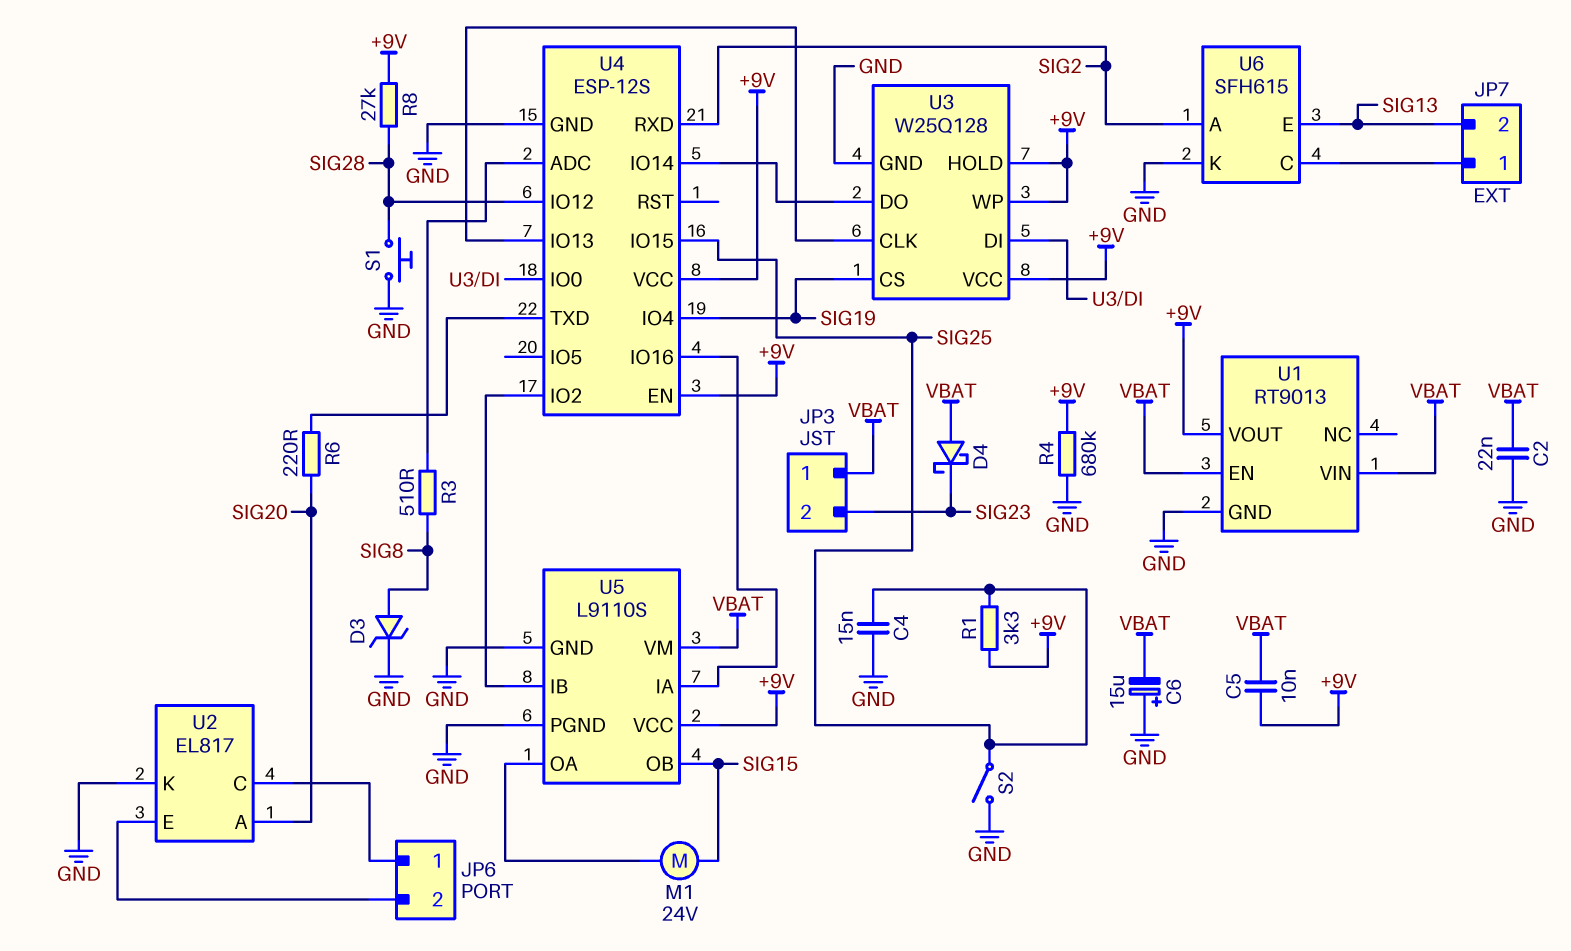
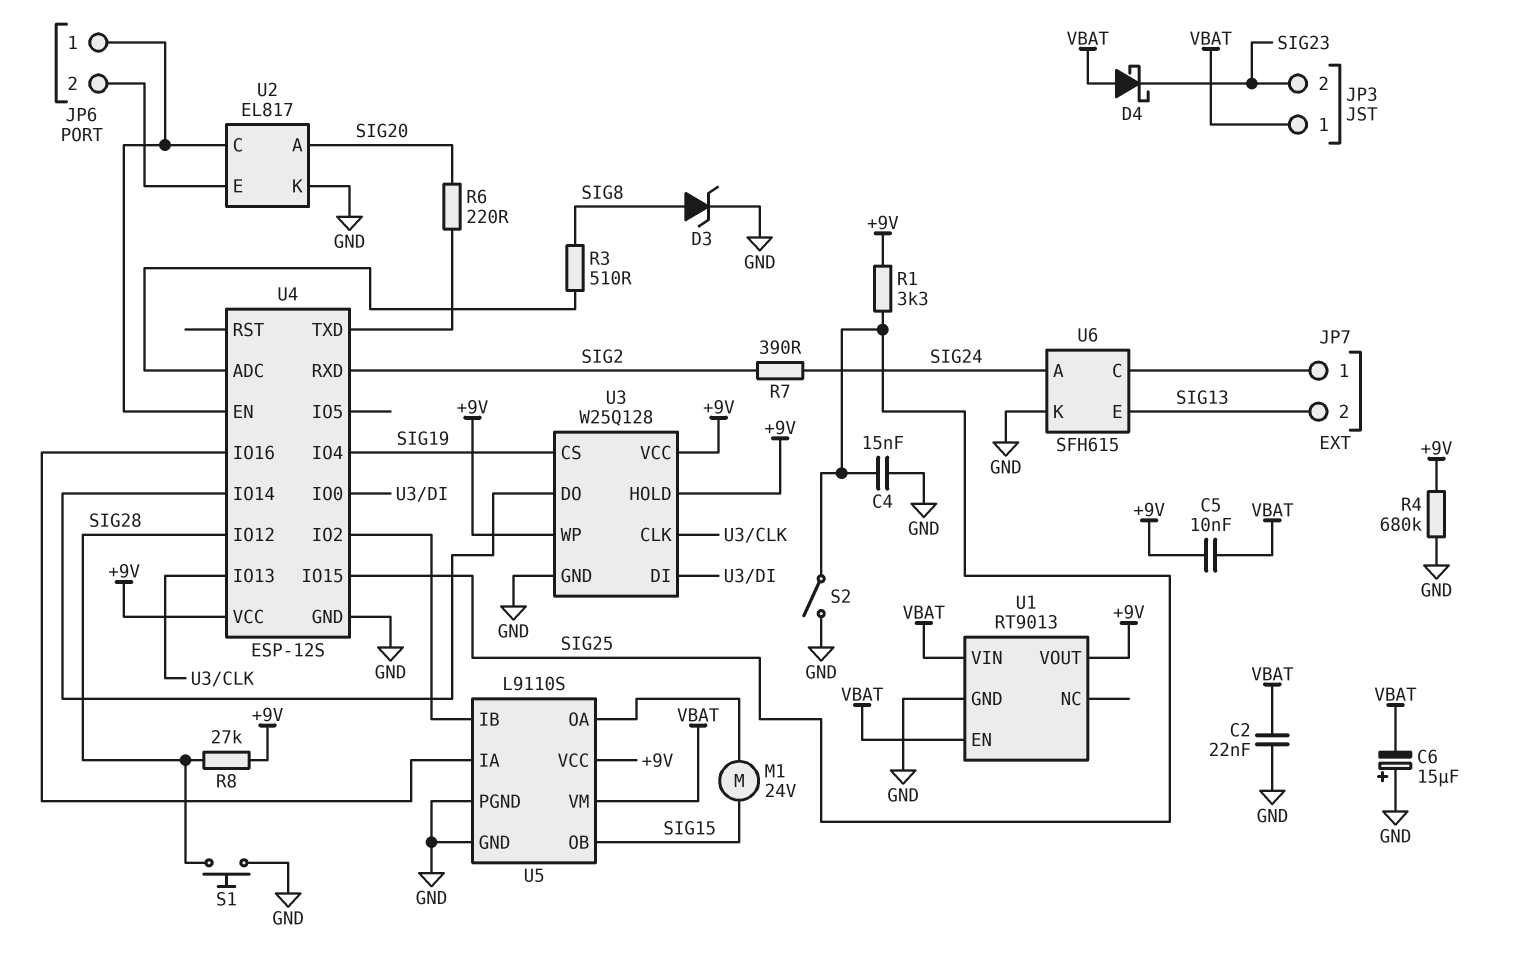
R7: none -> 390 (SIG2, SIG24)
U4 pin EN: +9V -> JP6/1
U6 pin A: SIG2 -> SIG24

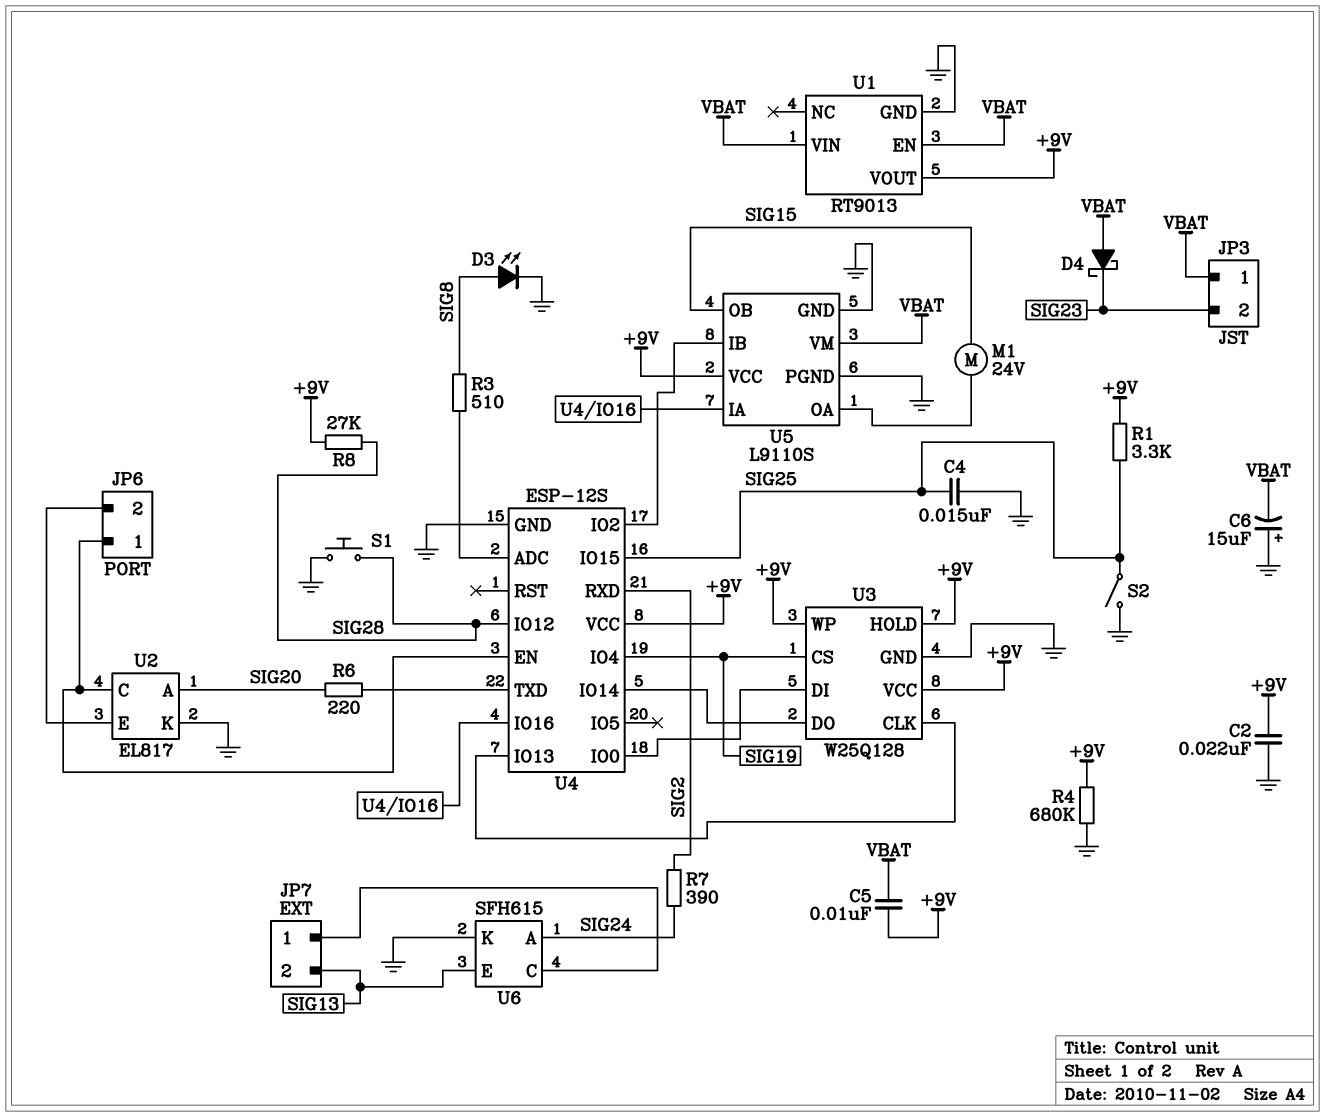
C2: 22nF (GND, VBAT) -> 22nF (+9V, GND)
D3: zener (A SIG8, K GND) -> LED (A SIG8, K GND)

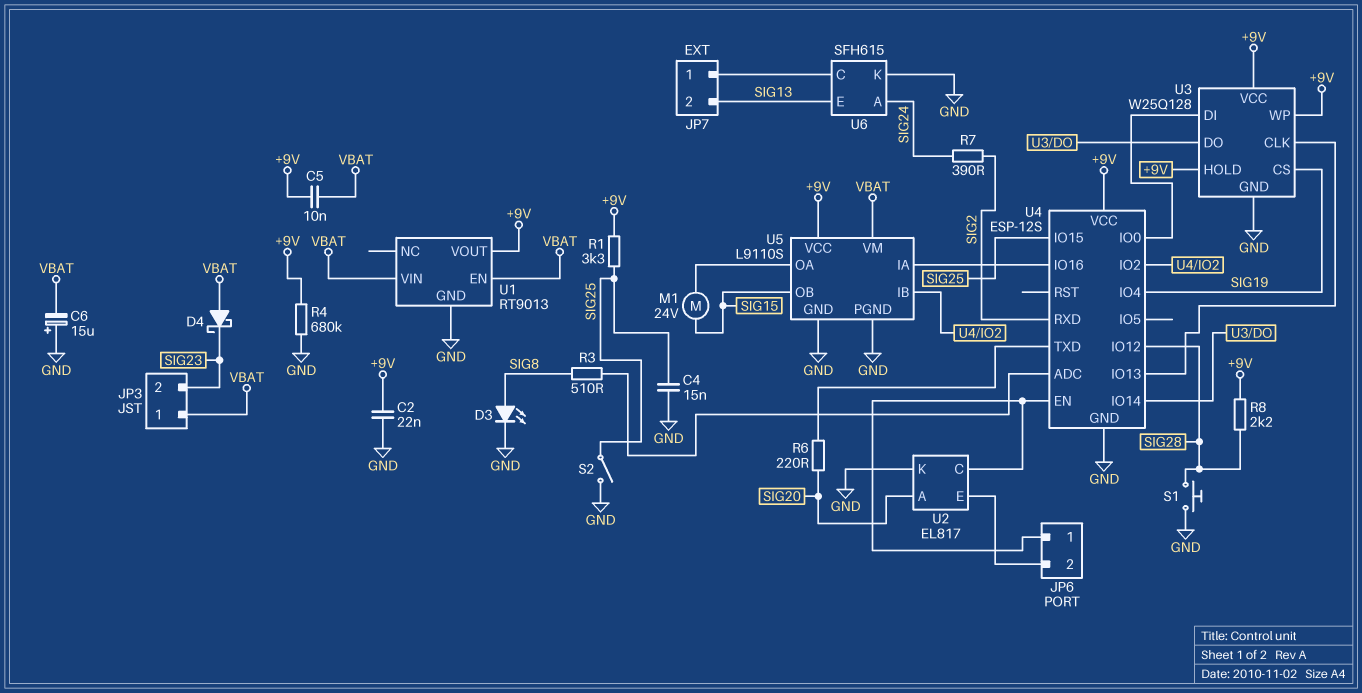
R8: 27k (+9V, SIG28) -> 2.2k (+9V, SIG28)

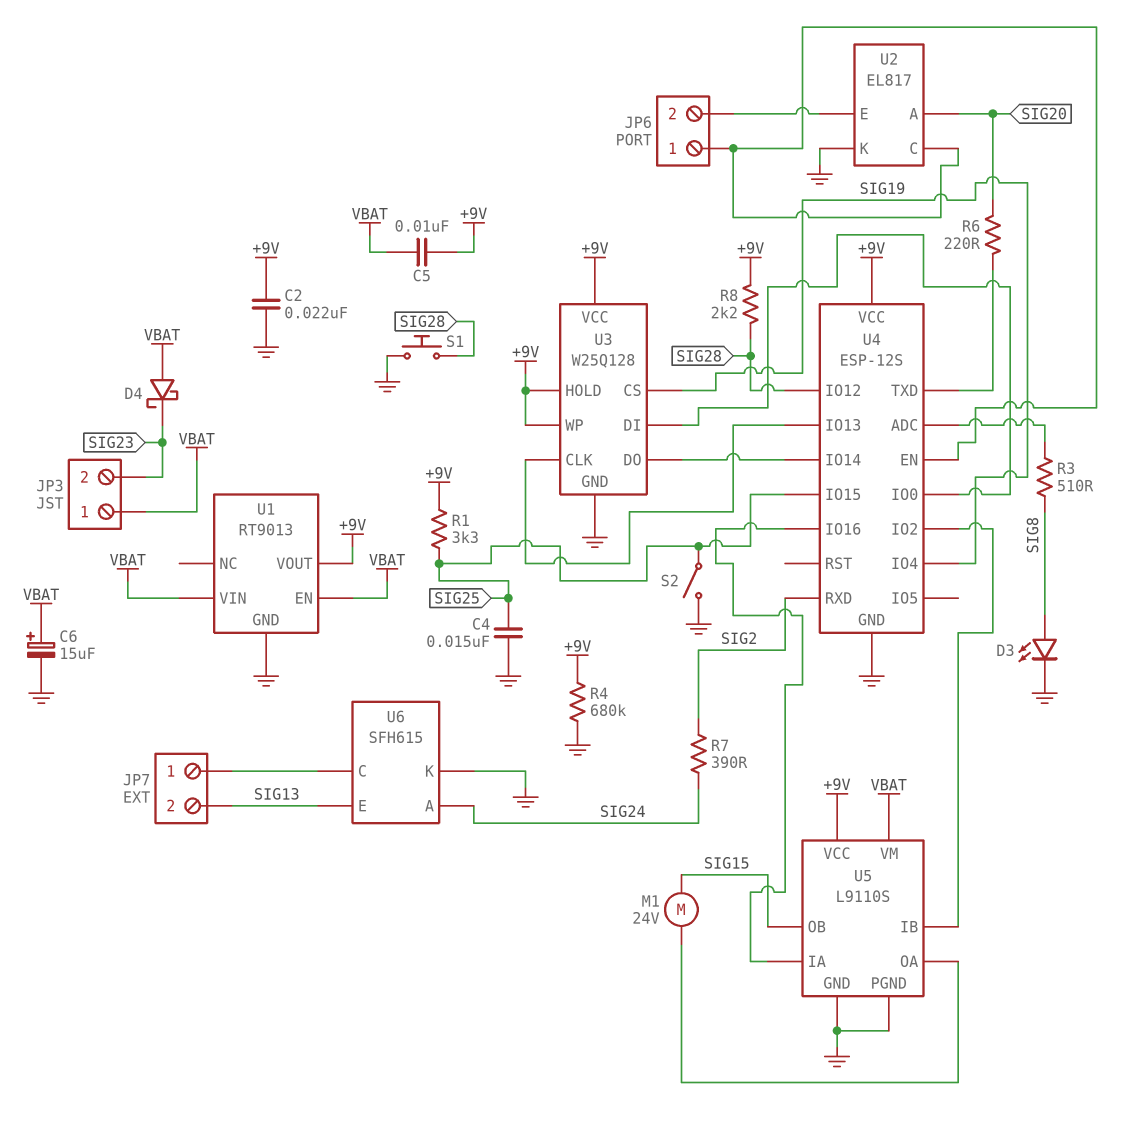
C6: 15uF (plus GND, minus VBAT) -> 15uF (plus VBAT, minus GND)

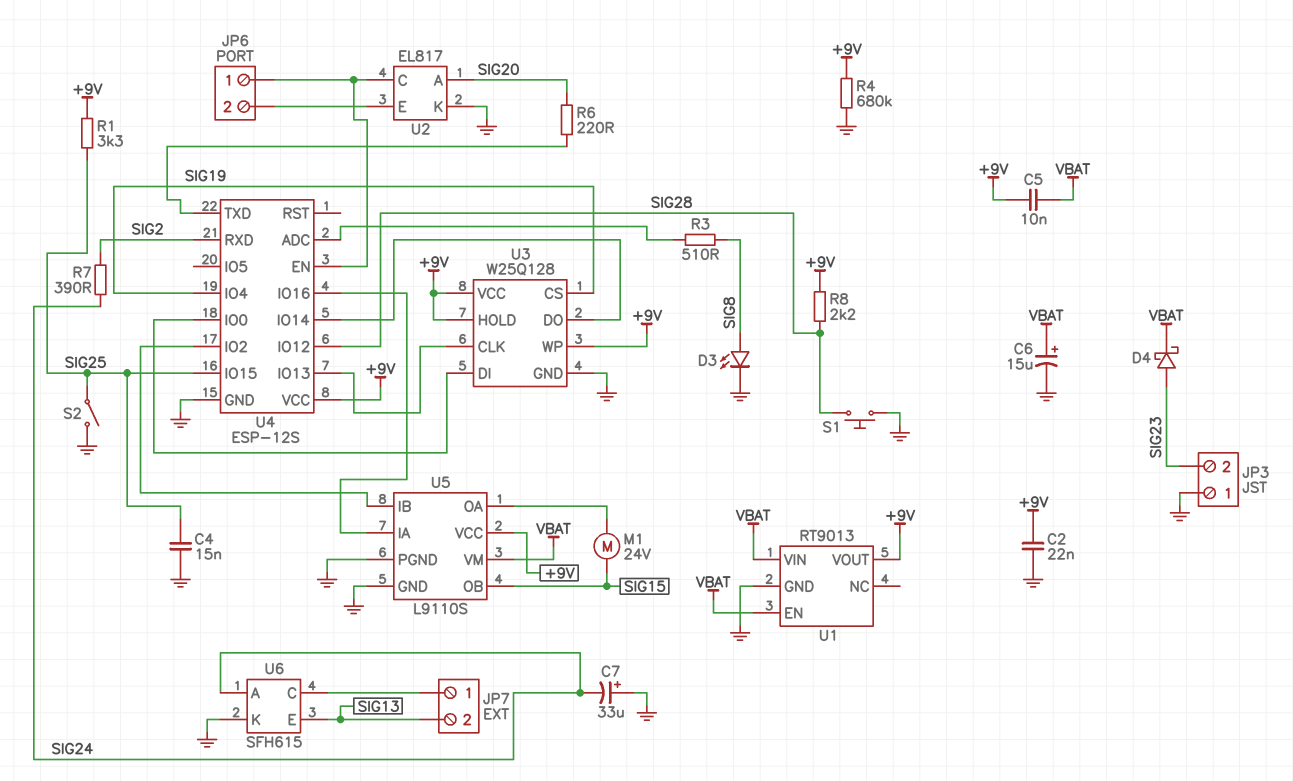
C7: none -> 33uF (plus GND, minus SIG24)
D4: schottky (A VBAT, K SIG23) -> schottky (A SIG23, K VBAT)
JP3 pin 1: VBAT -> GND

